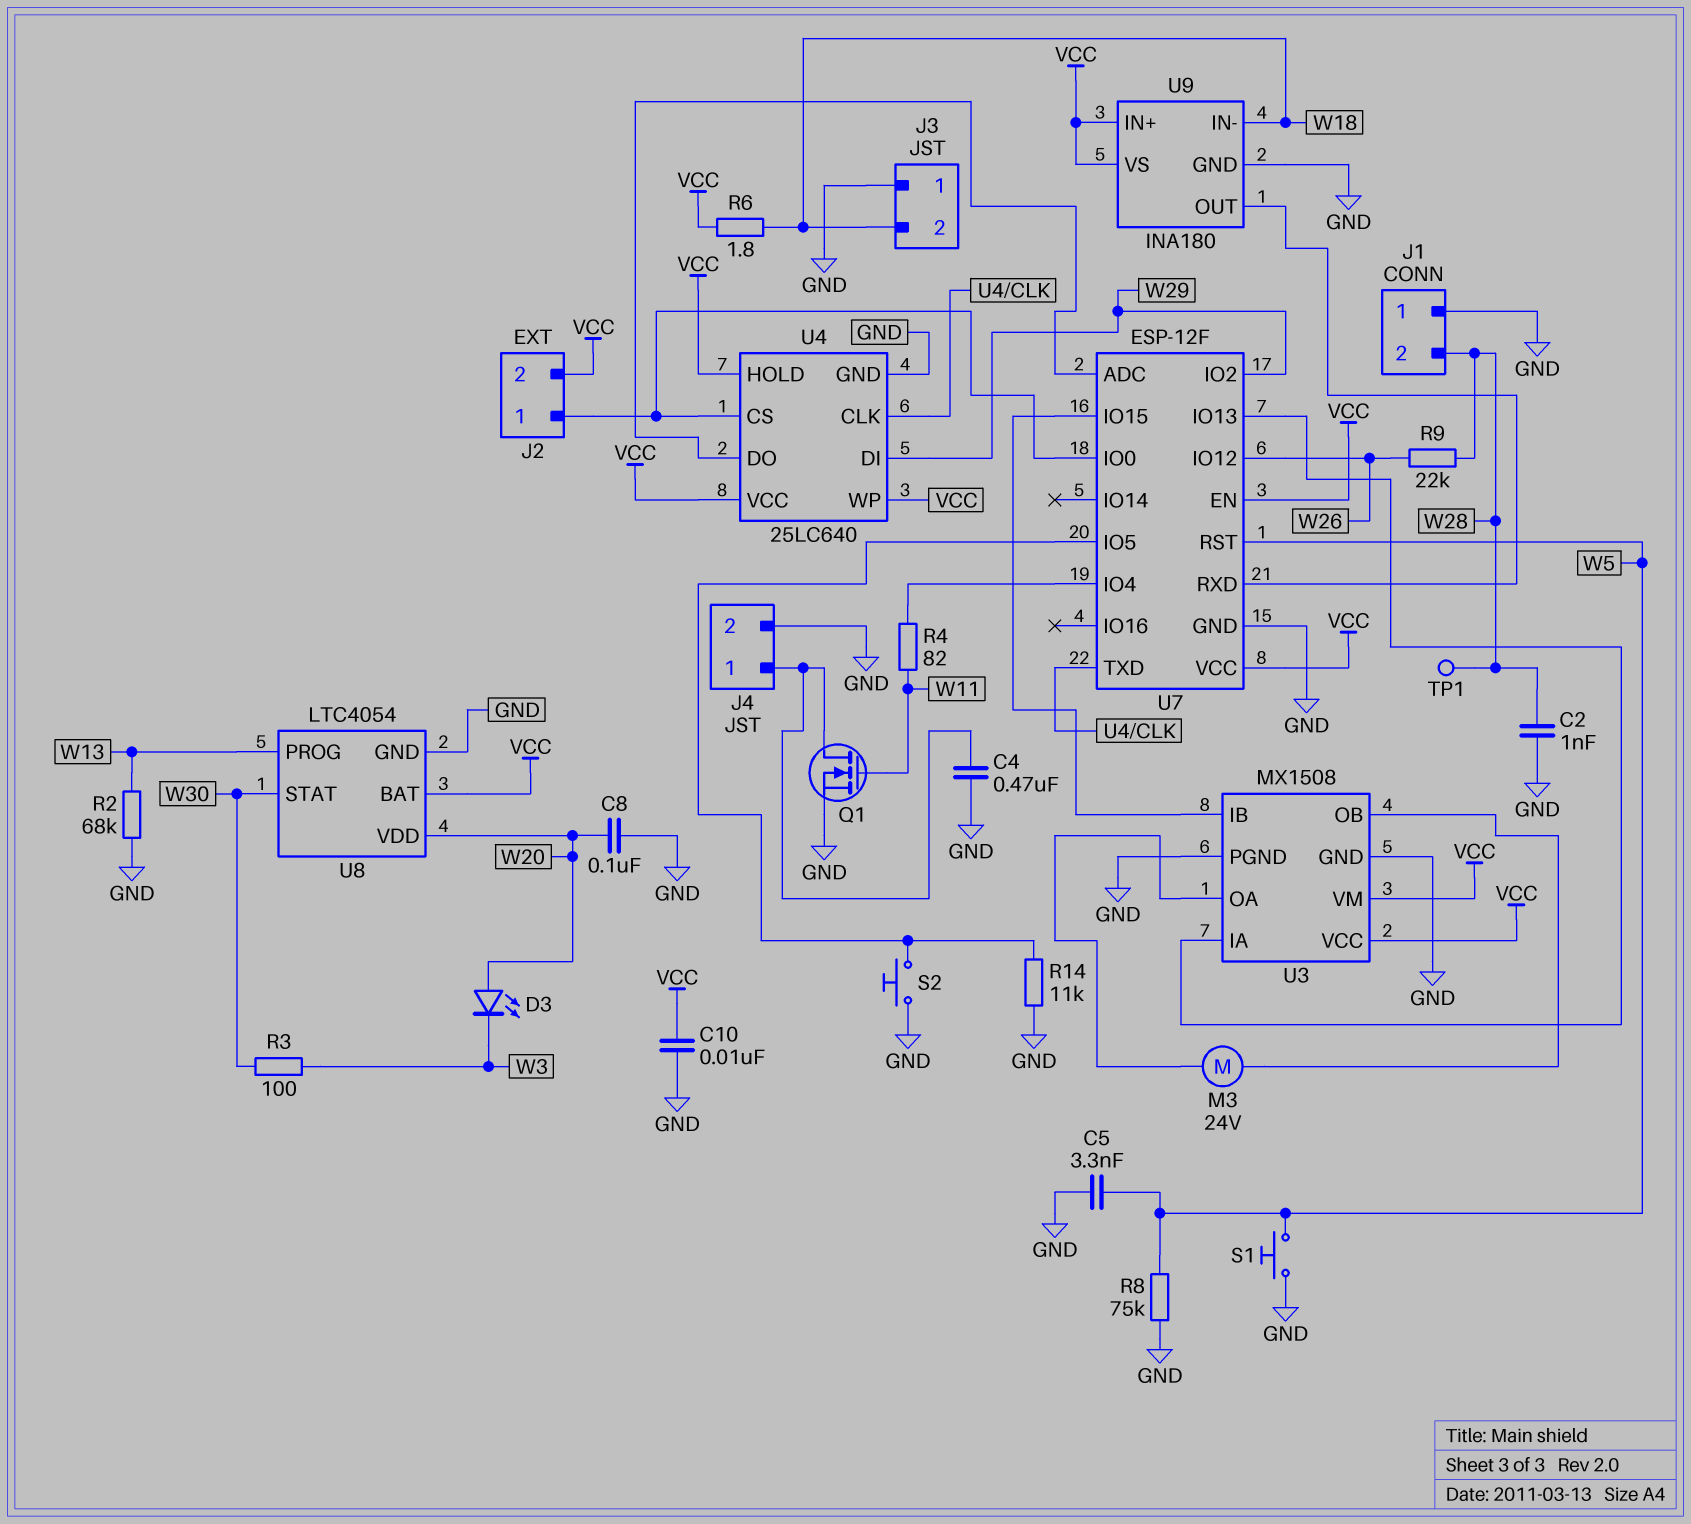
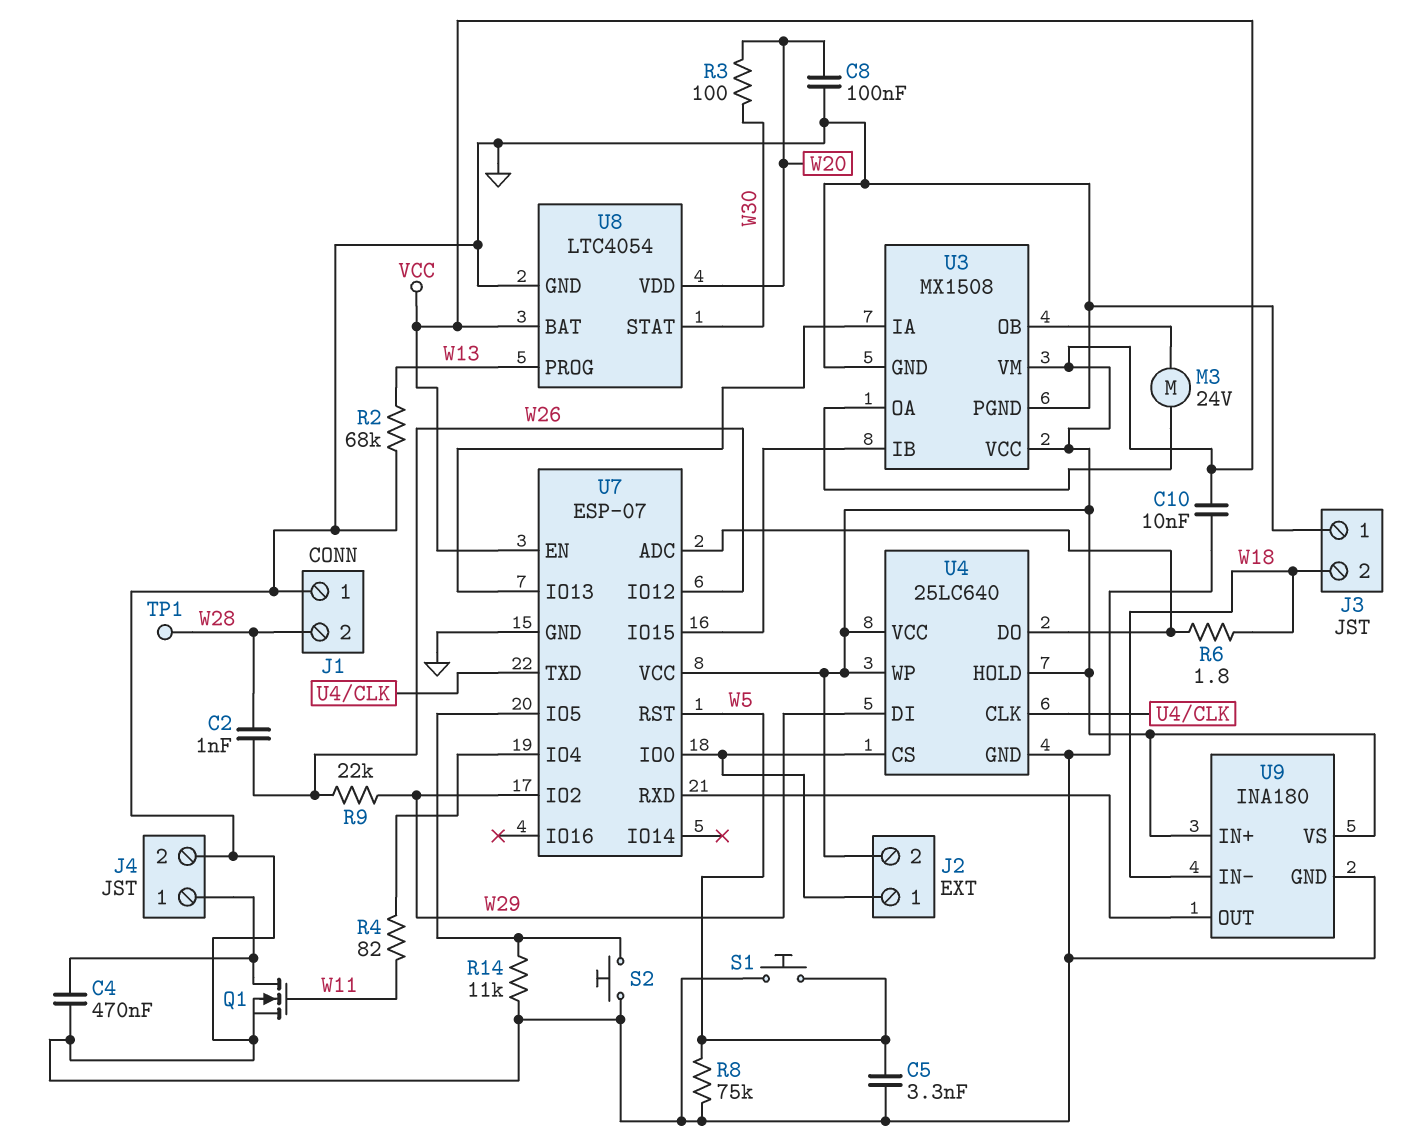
C2: 1nF (GND, W28) -> 1nF (W26, W28)
D3: LED (A W20, K W3) -> none
R3: 100 (W3, W30) -> 100 (W20, W30)
R6: 1.8 (VCC, W18) -> 1.8 (U4/DO, W18)
R9: 22k (W26, W28) -> 22k (W26, W29)
U7: ESP-12F -> ESP-07

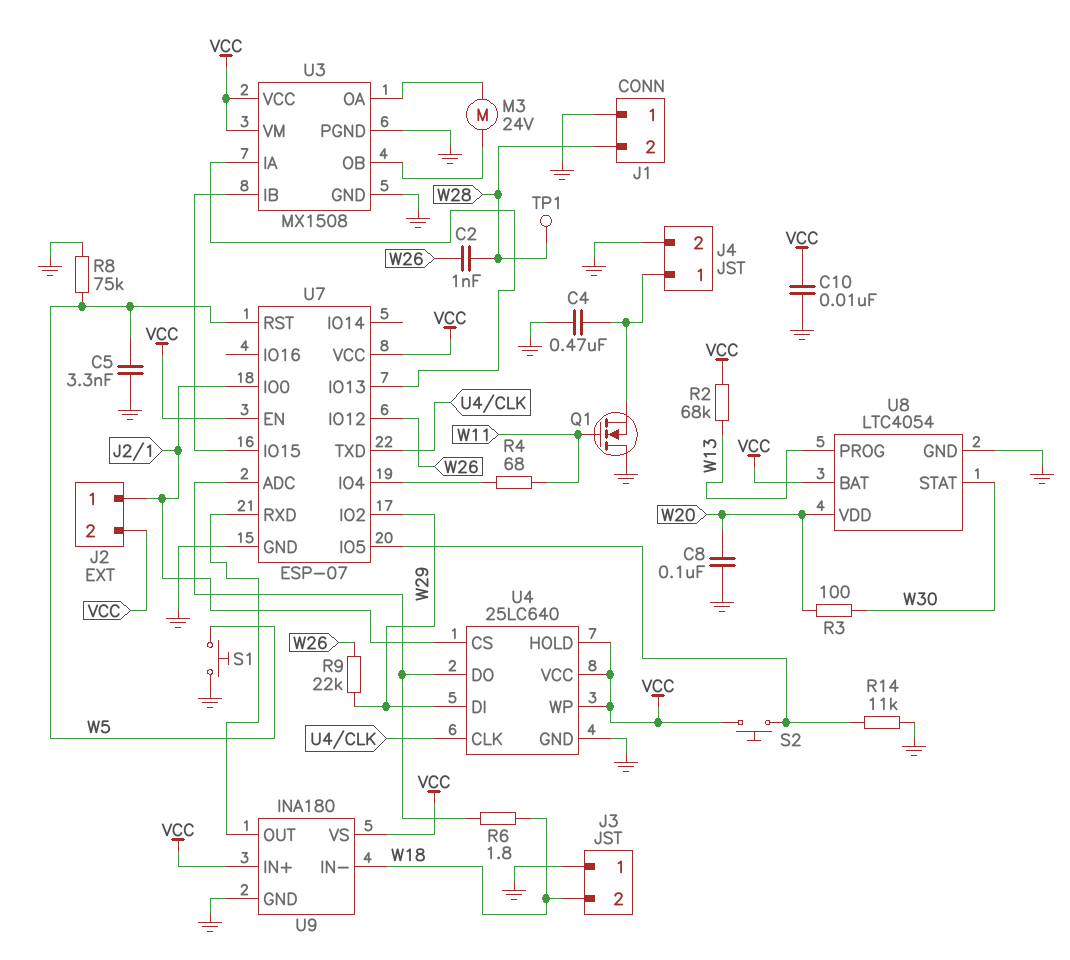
Q1: NMOS (G W11, D J4/1, S GND) -> NMOS (G W11, D GND, S J4/1)
R2: 68k (GND, W13) -> 68k (VCC, W13)
R4: 82 (U7/IO4, W11) -> 68 (U7/IO4, W11)
S2: button (GND, U7/IO5) -> button (U7/IO5, VCC)

